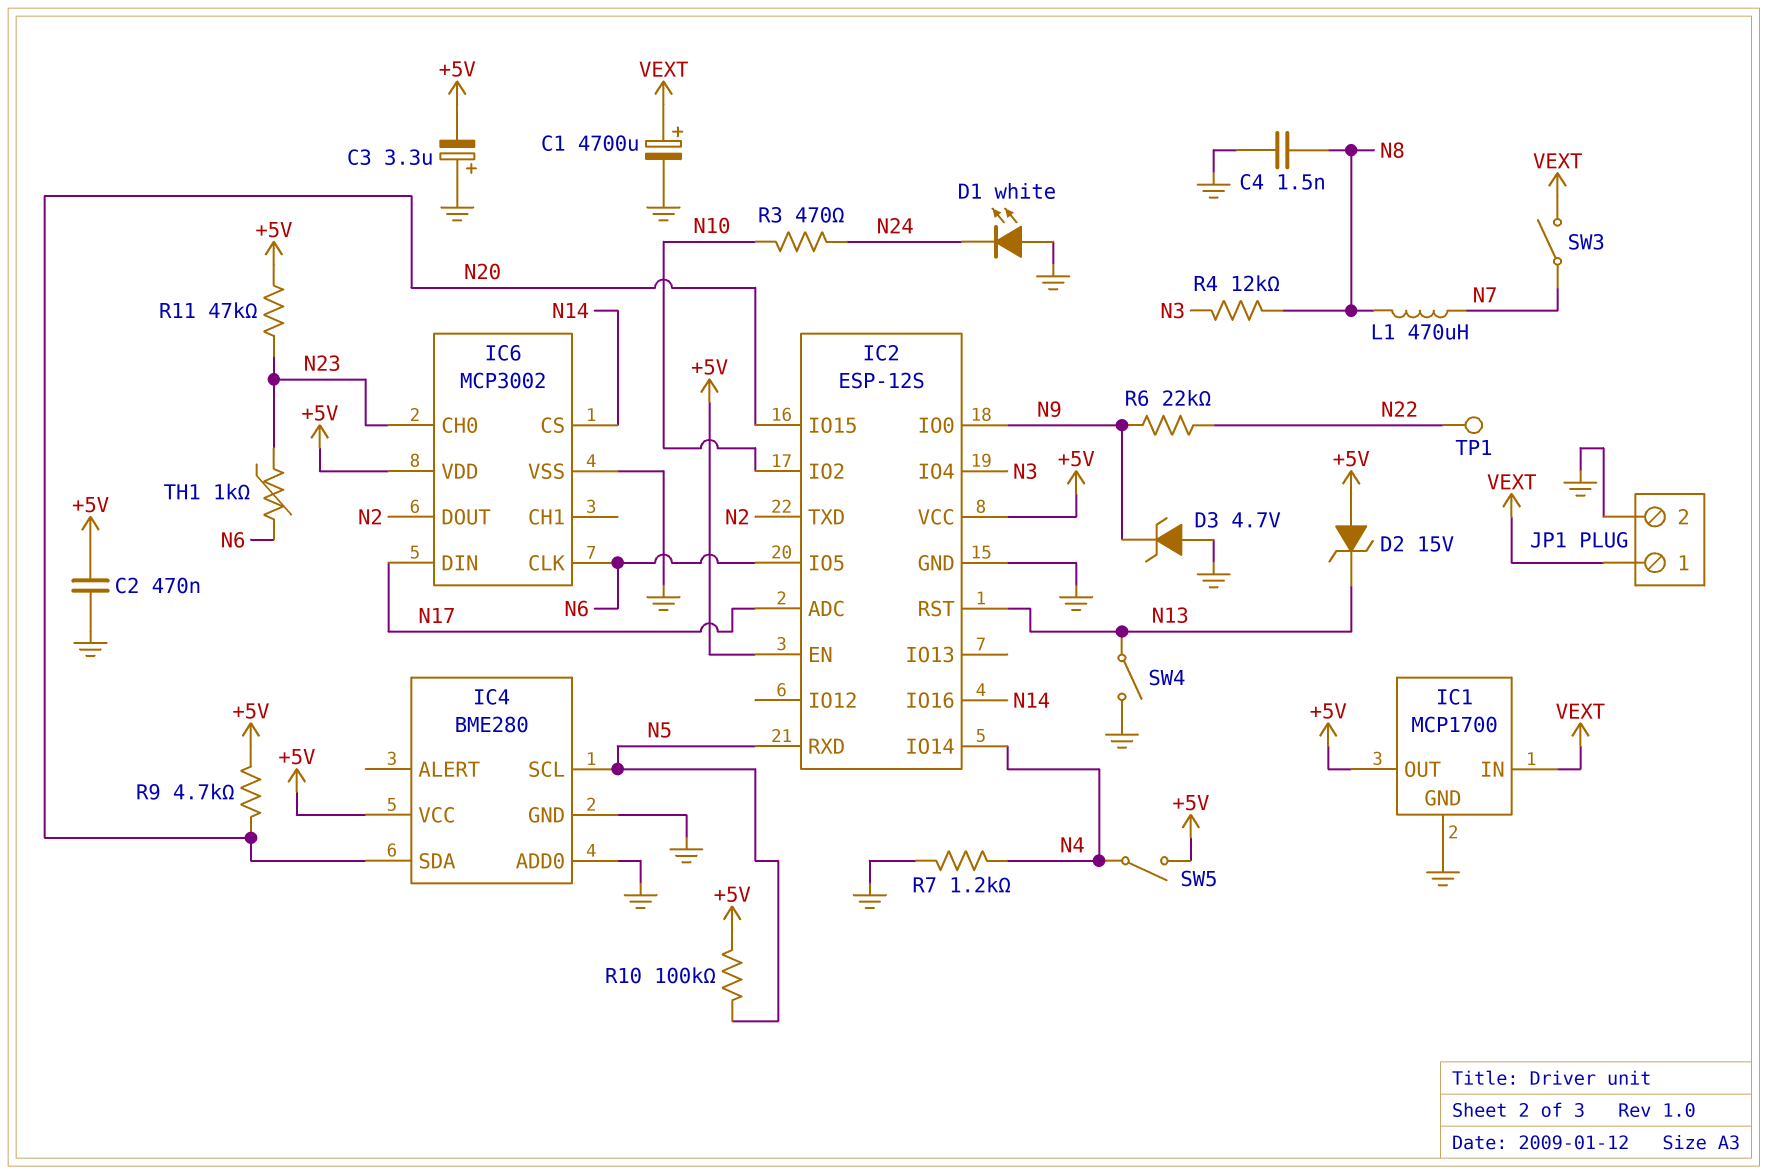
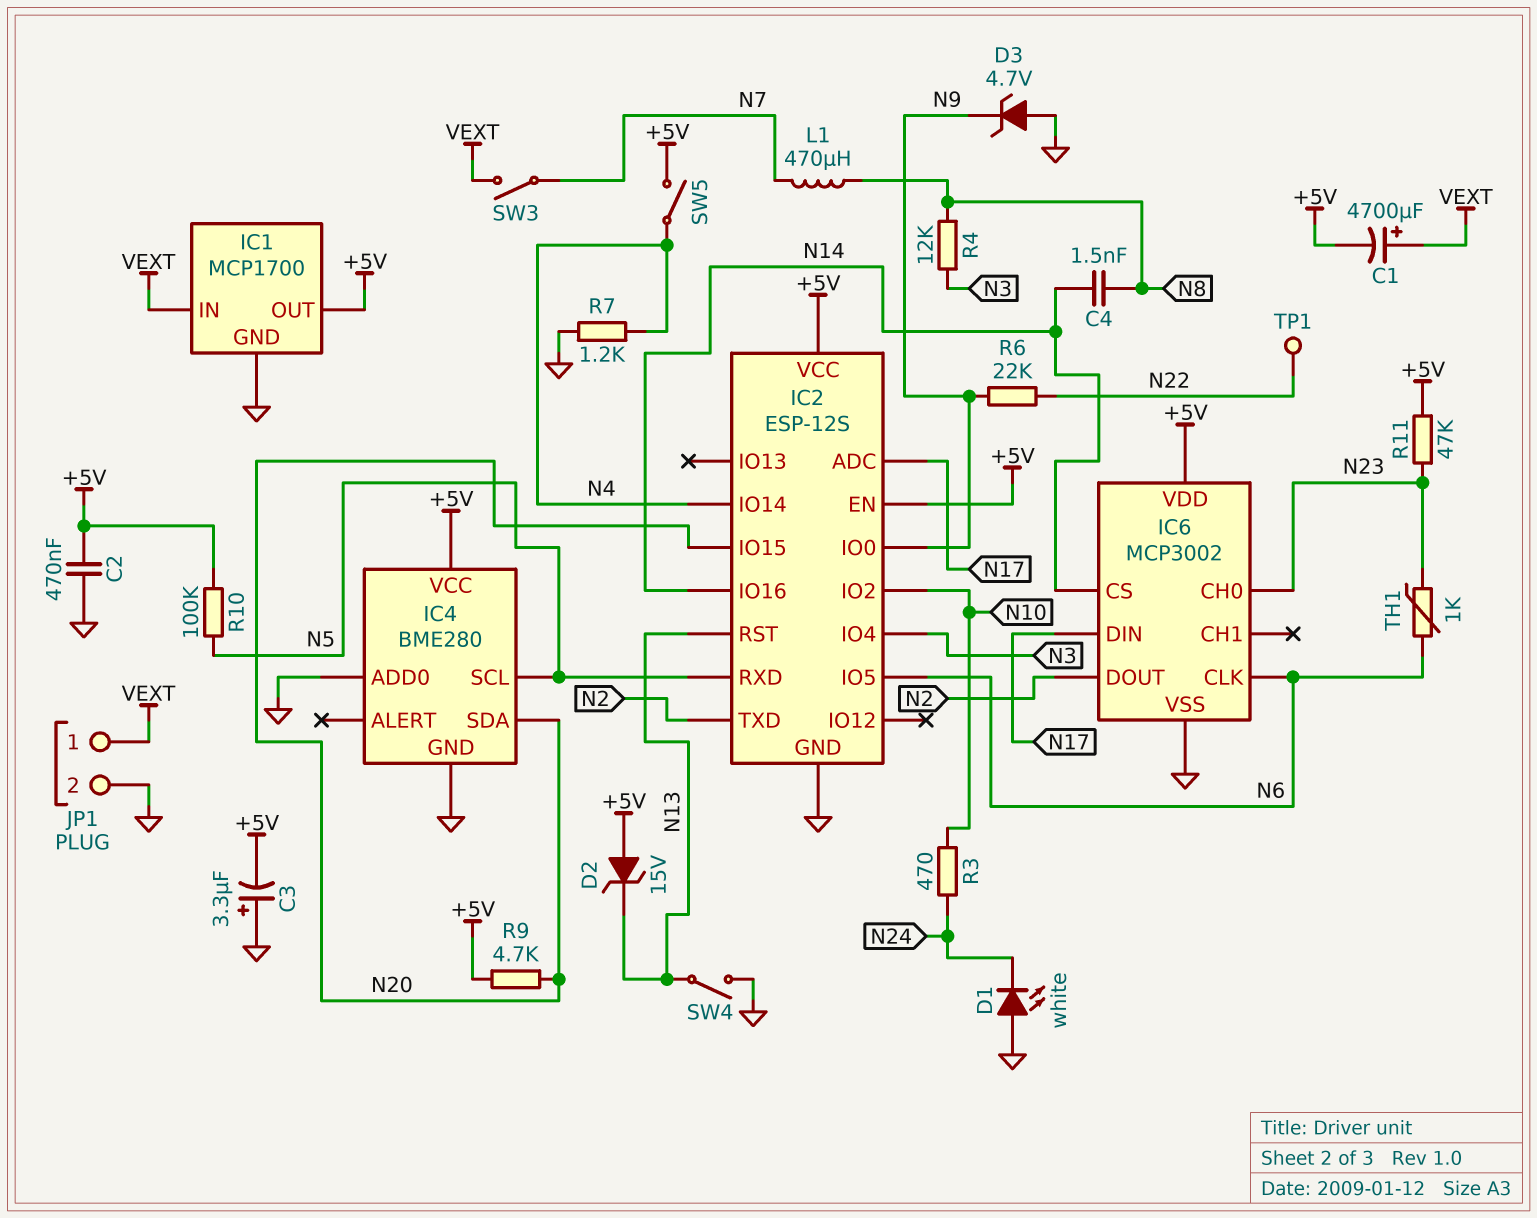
C1: 4700uF (plus VEXT, minus GND) -> 4700uF (plus VEXT, minus +5V)
C4: 1.5nF (GND, N8) -> 1.5nF (N8, N14)

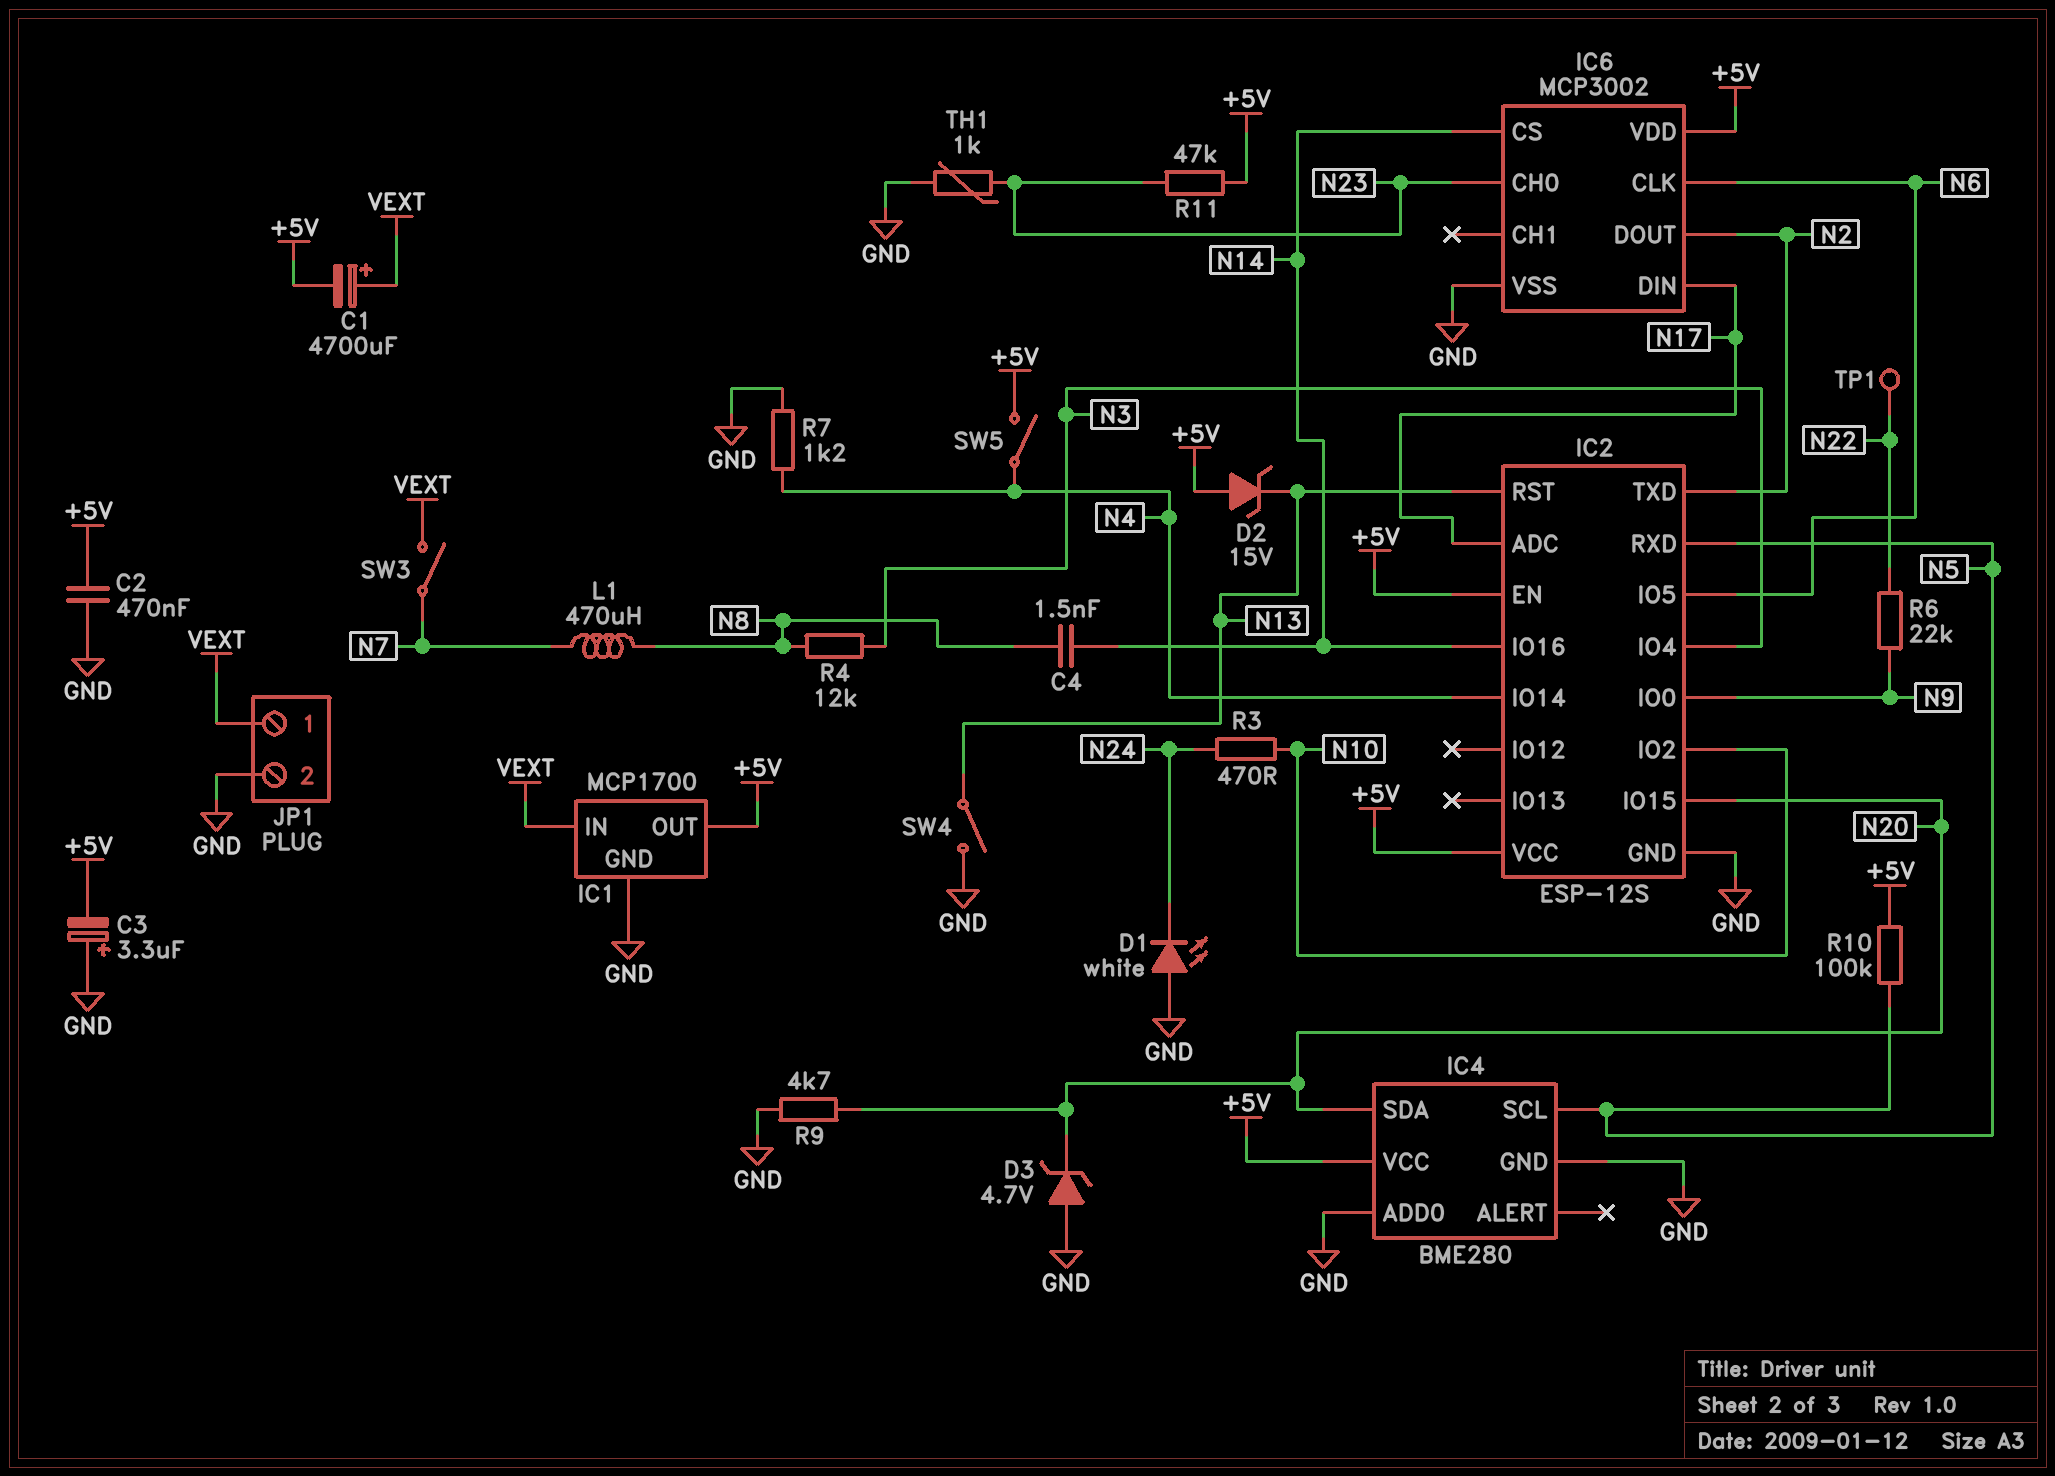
D3: zener 4.7V (A GND, K N9) -> zener 4.7V (A GND, K N20)
R9: 4.7k (+5V, N20) -> 4.7k (GND, N20)
TH1: 1k (N6, N23) -> 1k (GND, N23)

